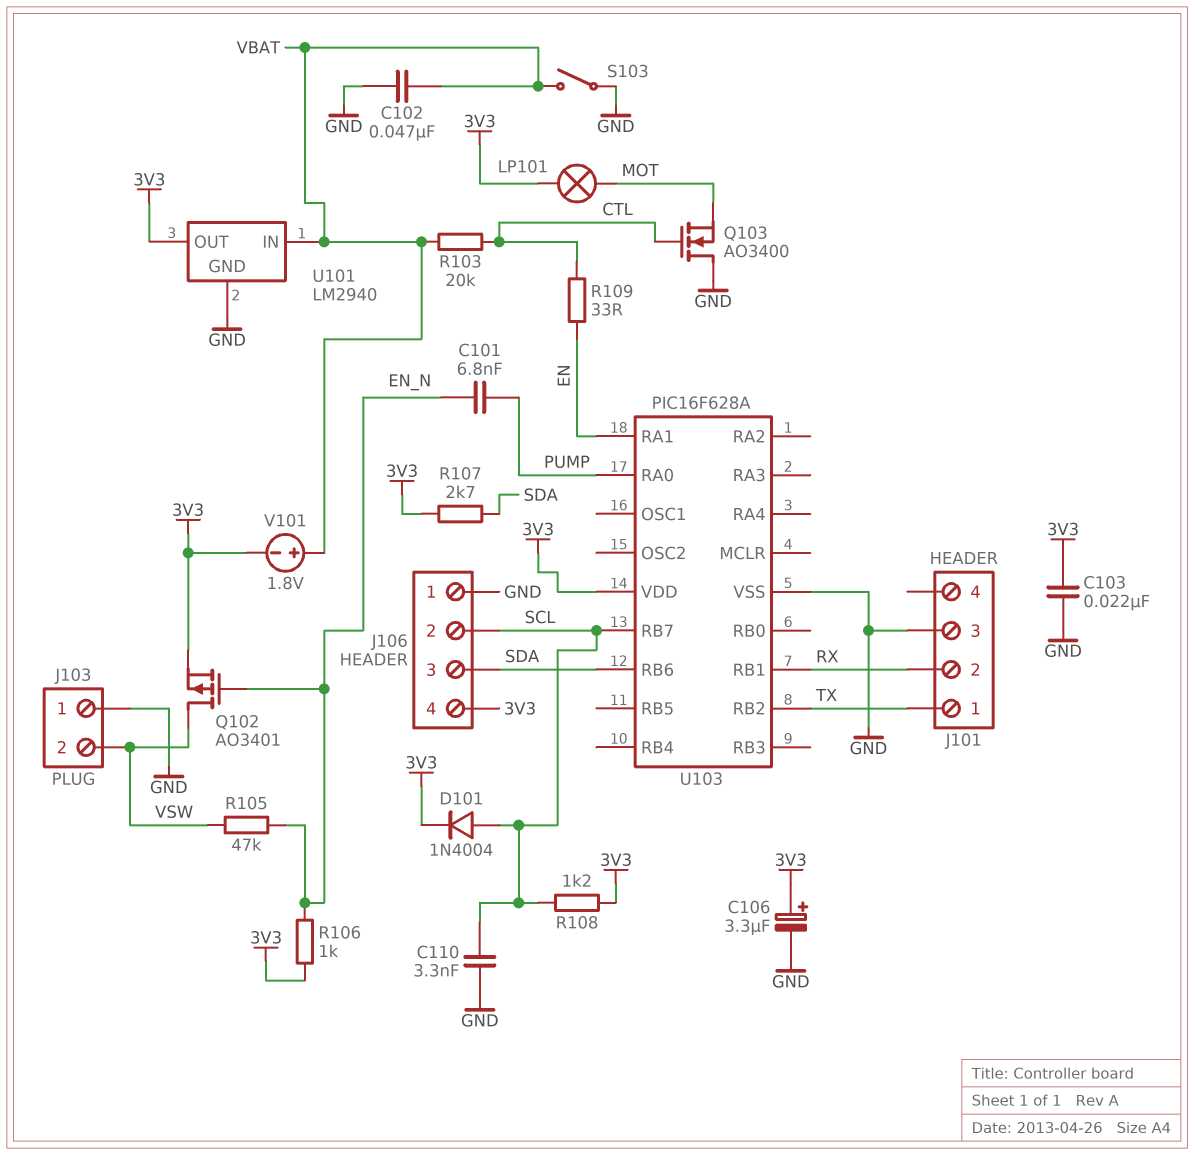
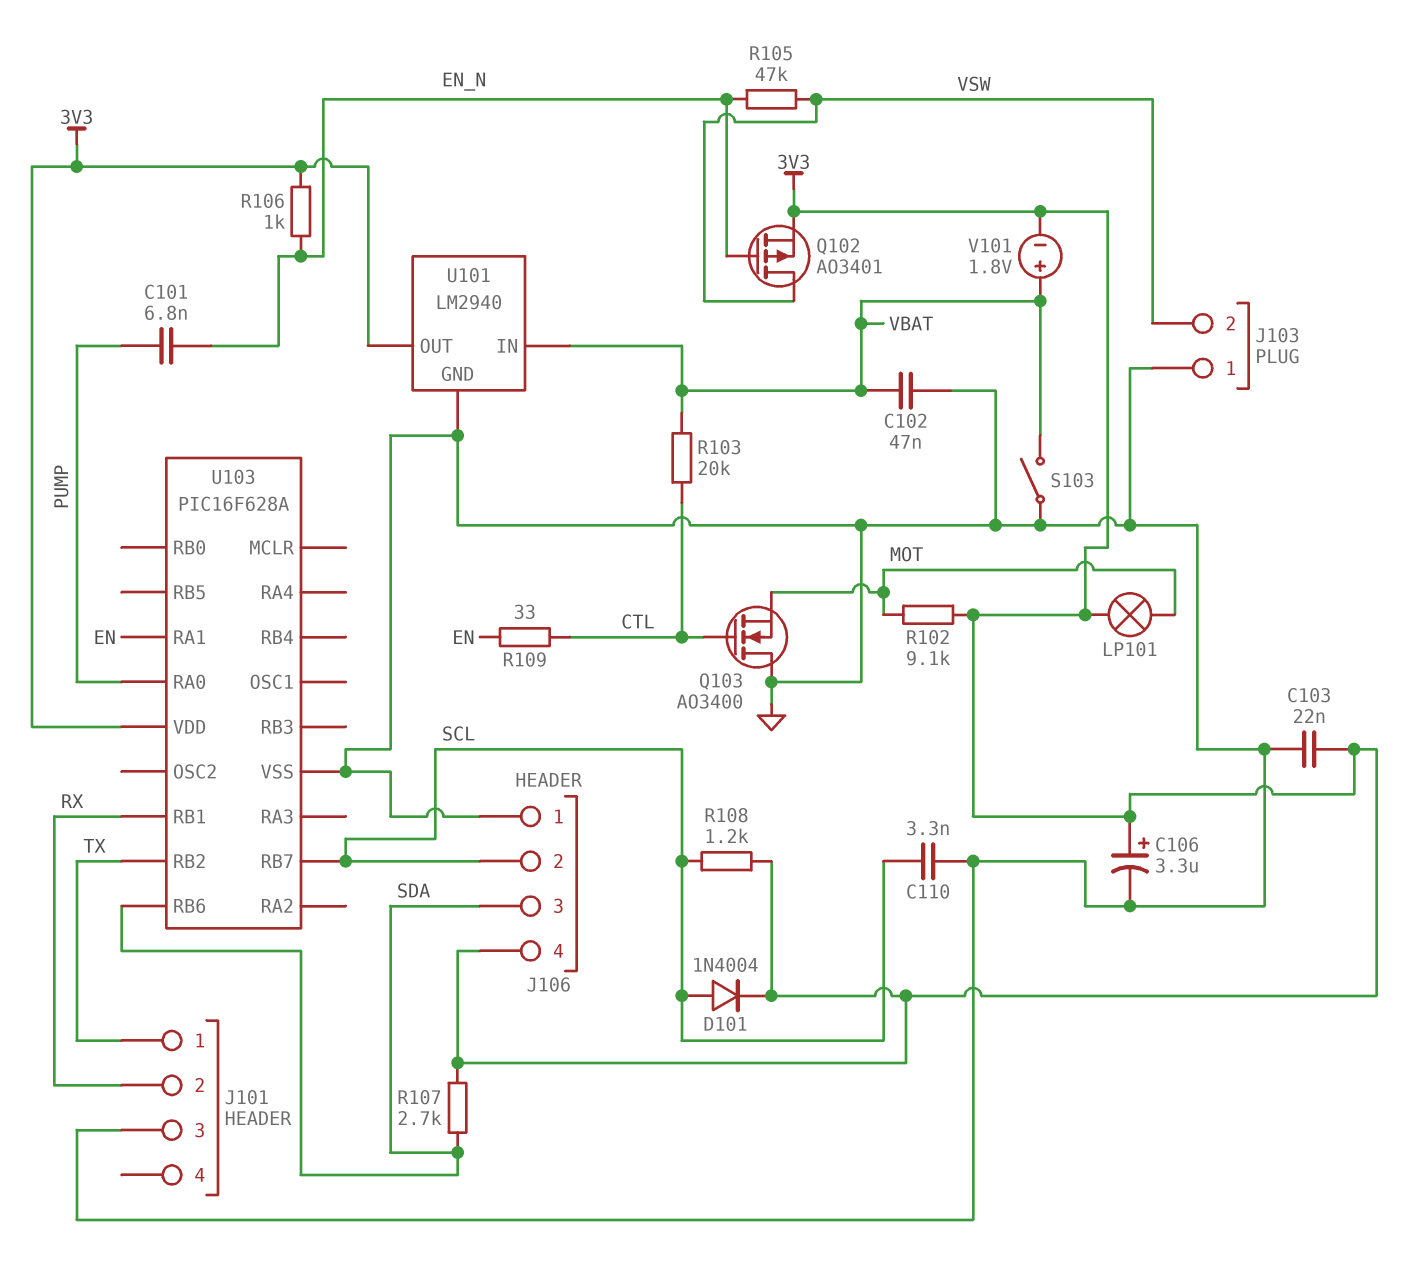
R102: none -> 9.1k (3V3, MOT)

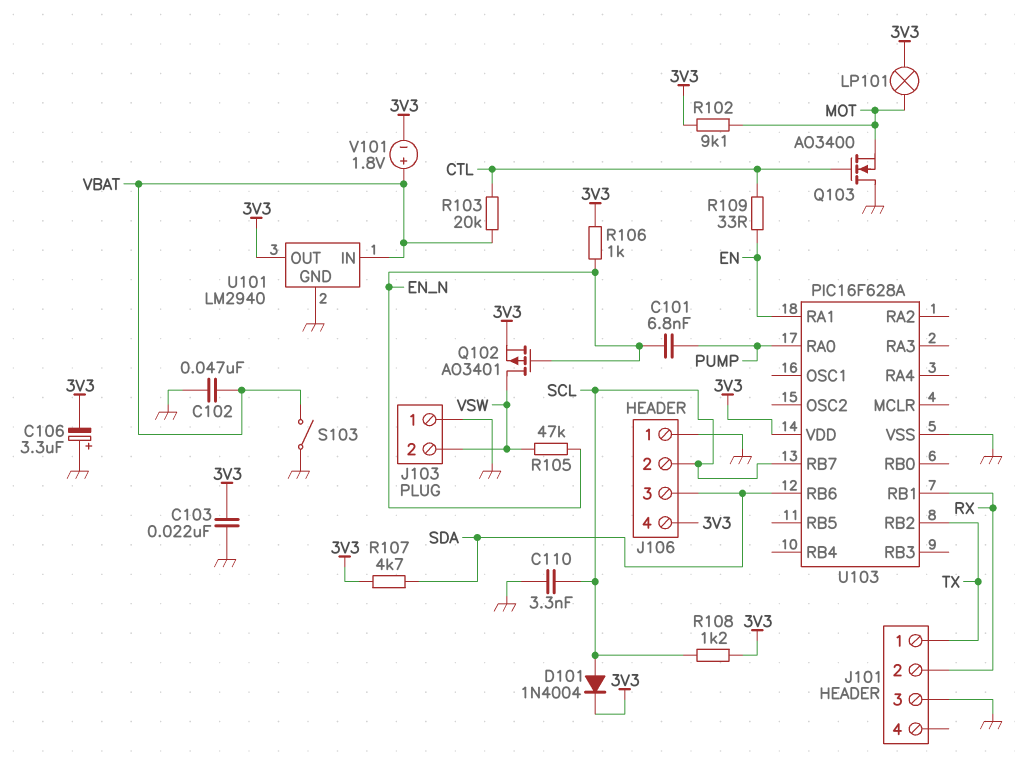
C106: 3.3uF (plus 3V3, minus GND) -> 3.3uF (plus GND, minus 3V3)
R107: 2.7k (3V3, SDA) -> 4.7k (3V3, SDA)

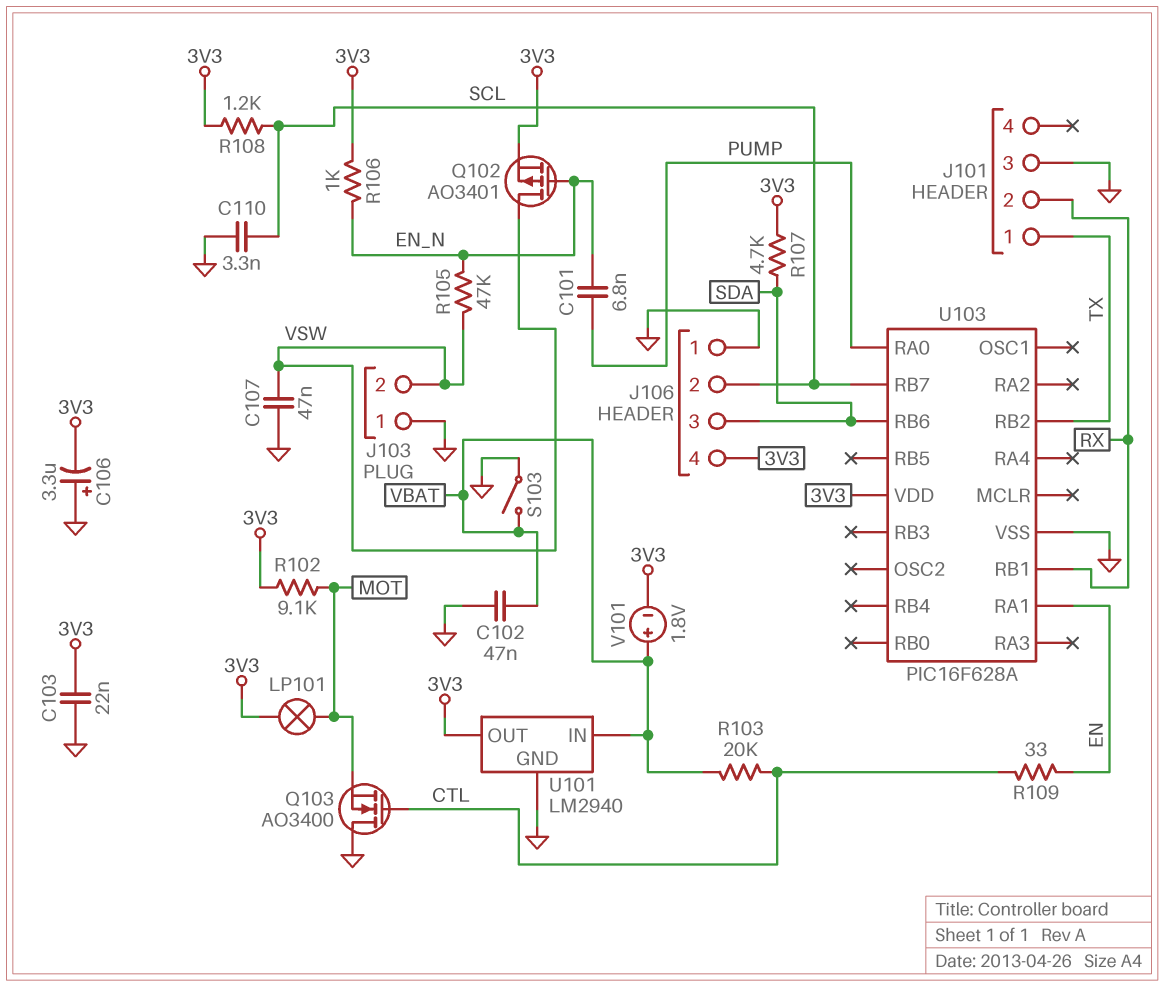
C107: none -> 47nF (GND, VSW)
D101: diode 1N4004 (A SCL, K 3V3) -> none

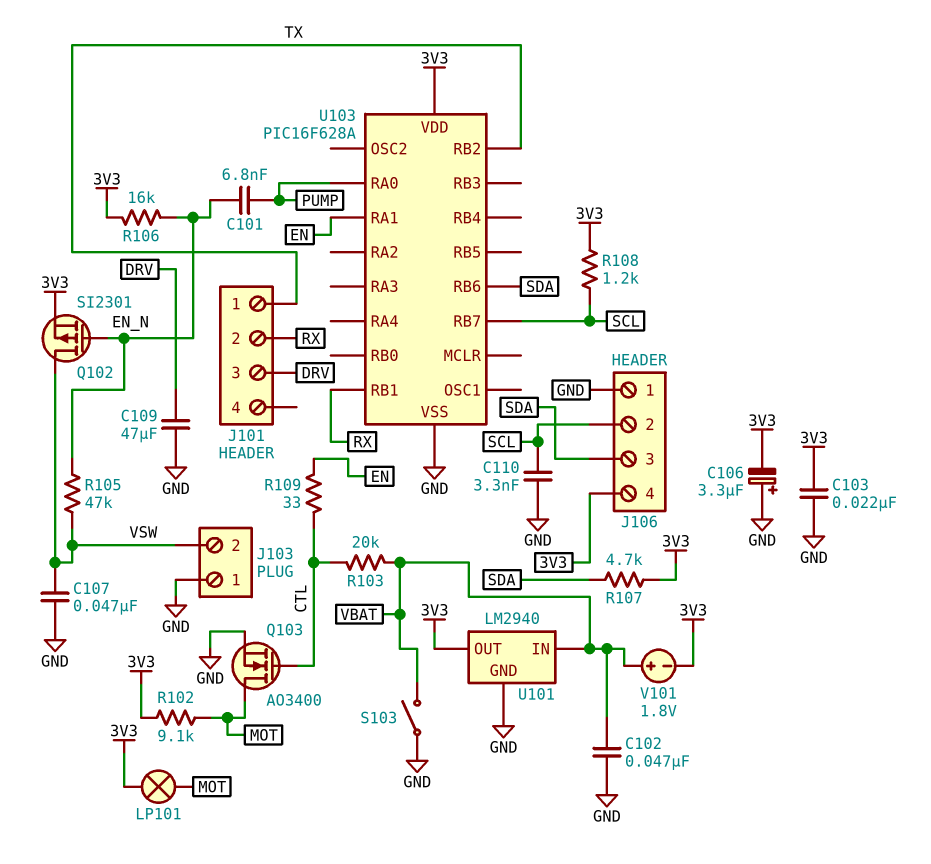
C109: none -> 47uF (DRV, GND)
J101 pin 3: GND -> DRV
Q102: PMOS AO3401 (G EN_N, D VSW, S 3V3) -> PMOS SI2301 (G EN_N, D VSW, S 3V3)
Q103: NMOS AO3400 (G CTL, D GND, S MOT) -> NMOS AO3400 (G CTL, D MOT, S GND)
R106: 1k (3V3, EN_N) -> 16k (3V3, EN_N)

